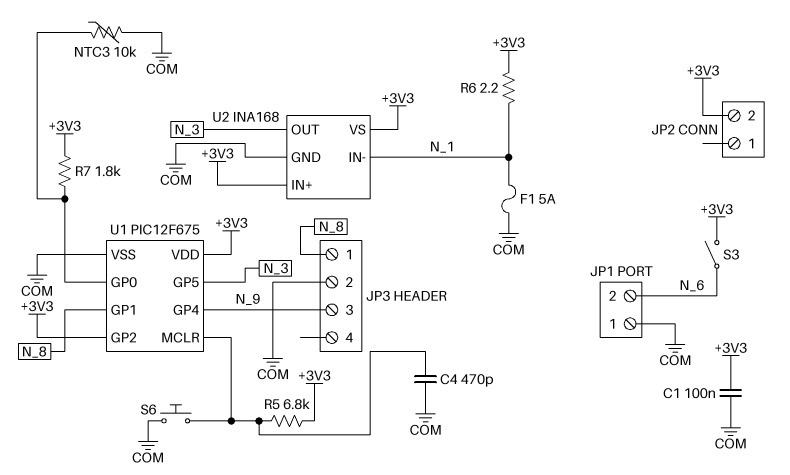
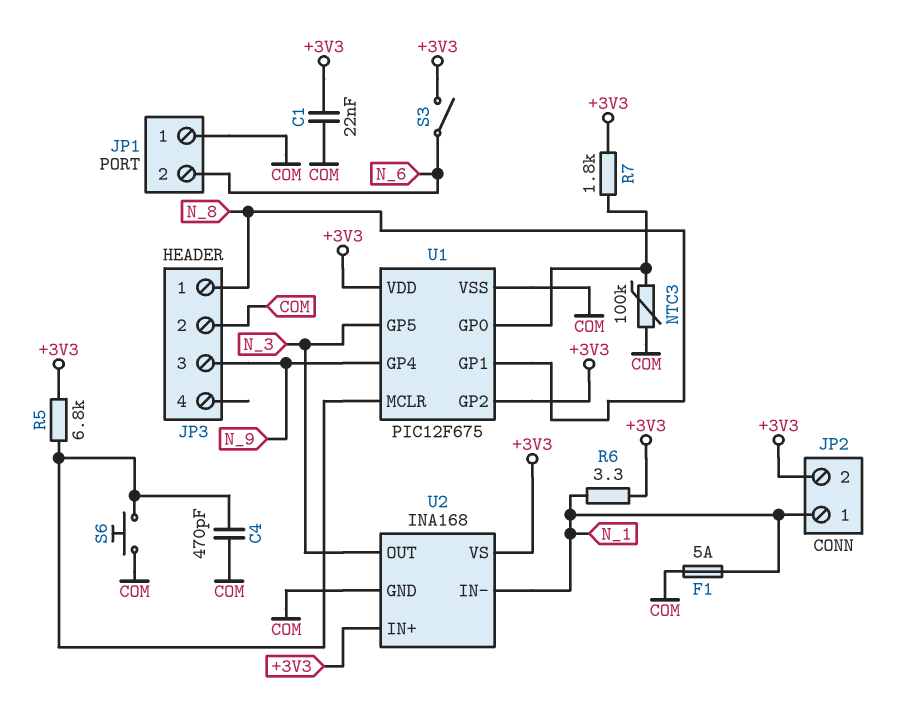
C1: 100nF (+3V3, COM) -> 22nF (+3V3, COM)
JP2 pin 1: none -> N_1
NTC3: 10k (COM, U1/GP0) -> 100k (COM, U1/GP0)
R6: 2.2 (+3V3, N_1) -> 3.3 (+3V3, N_1)

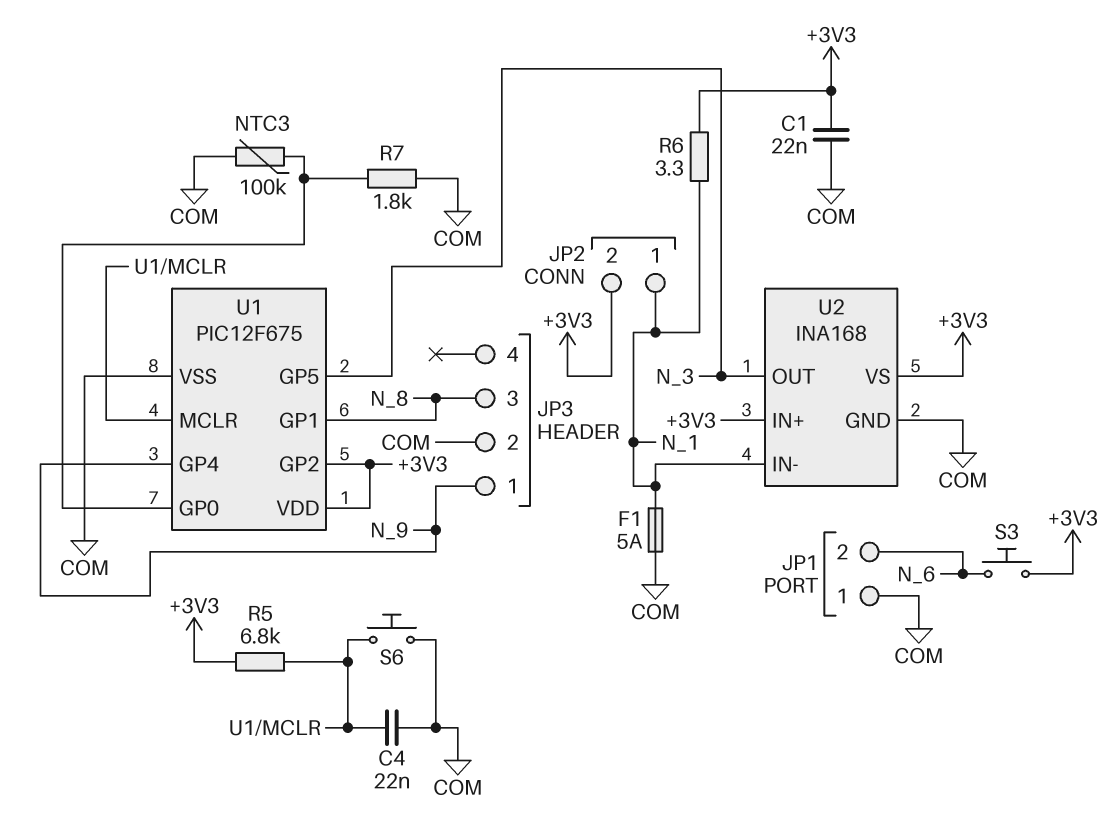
C4: 470pF (COM, U1/MCLR) -> 22nF (COM, U1/MCLR)
JP3 pin 1: N_8 -> N_9
JP3 pin 3: N_9 -> N_8
R7: 1.8k (+3V3, U1/GP0) -> 1.8k (COM, U1/GP0)
S3: switch (+3V3, N_6) -> button (+3V3, N_6)

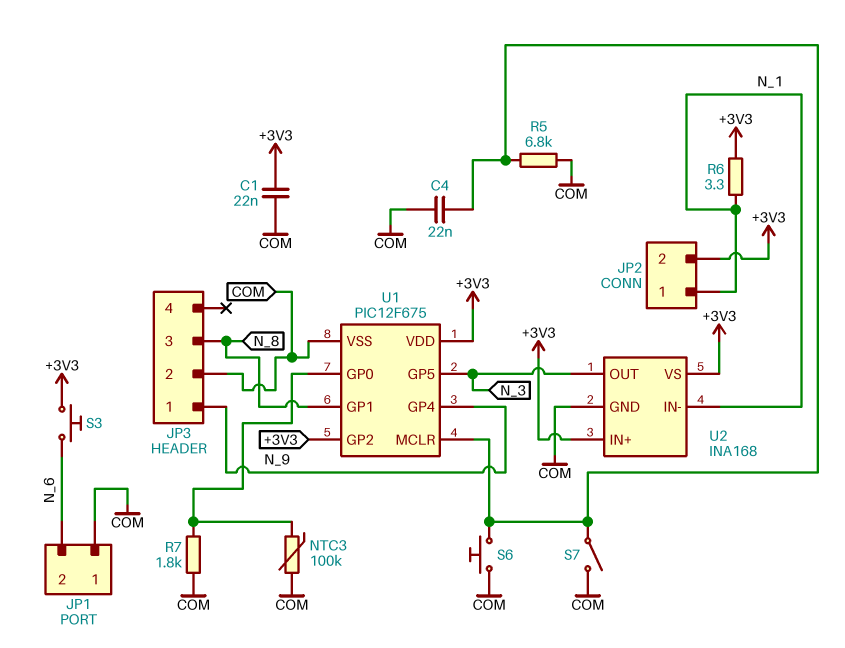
F1: 5A (COM, N_1) -> none
R5: 6.8k (+3V3, U1/MCLR) -> 6.8k (COM, U1/MCLR)
S7: none -> switch (COM, U1/MCLR)

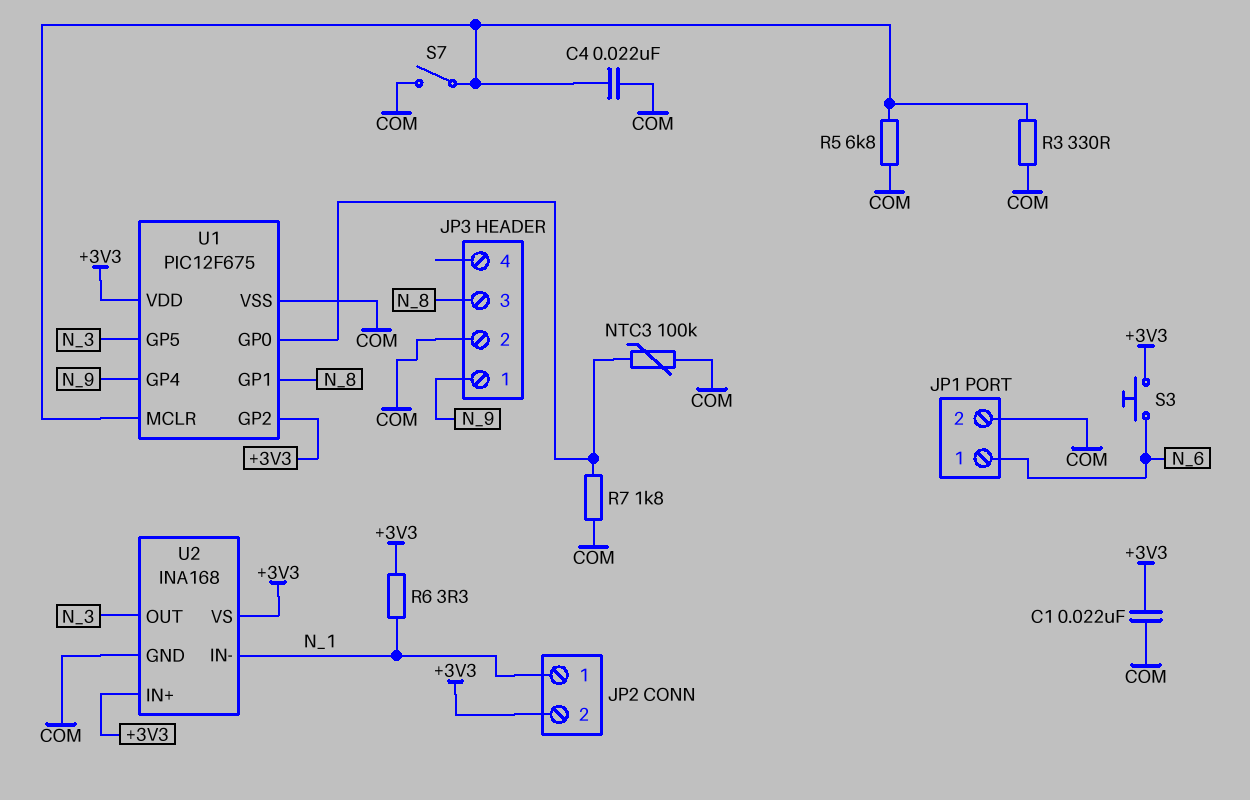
JP1 pin 1: COM -> N_6
JP1 pin 2: N_6 -> COM
R3: none -> 330 (COM, U1/MCLR)
S6: button (COM, U1/MCLR) -> none

